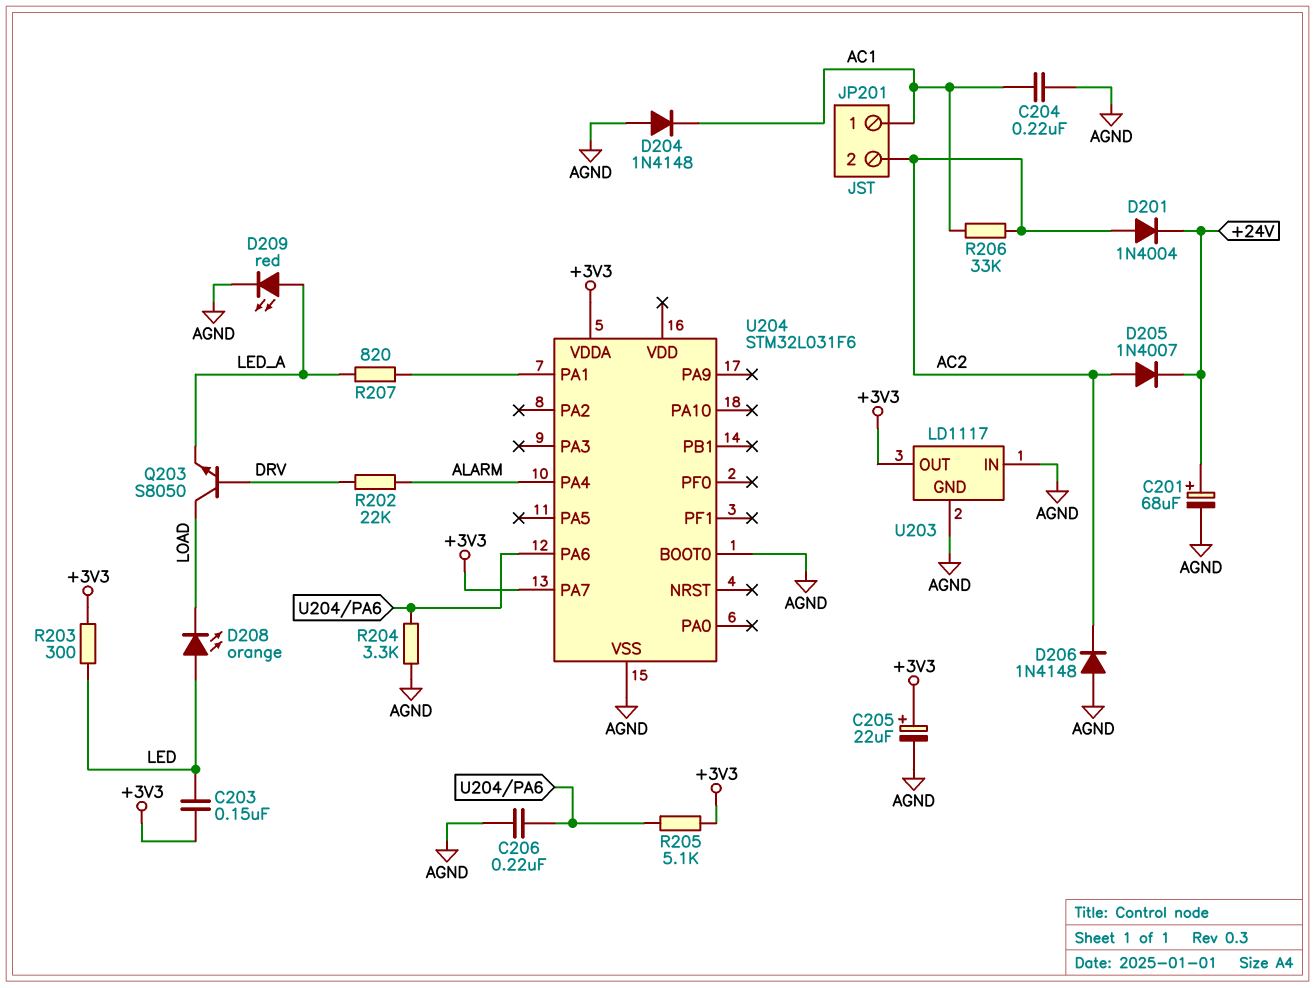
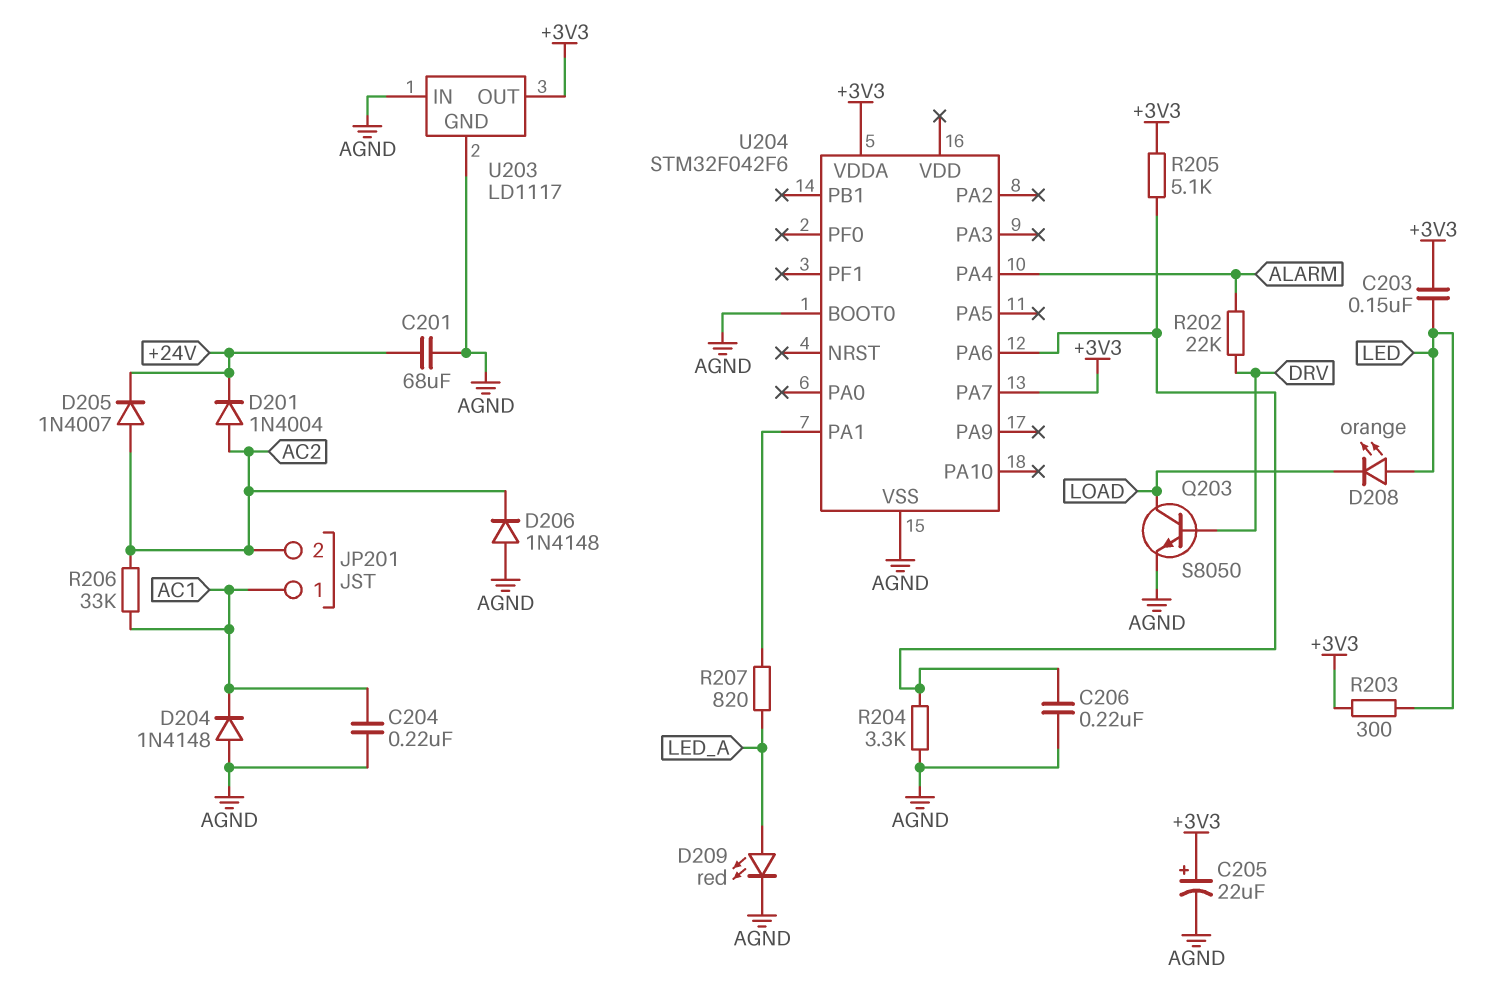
C201: 68uF (plus +24V, minus AGND) -> 68uF (+24V, AGND)
Q203: NPN S8050 (B DRV, C LOAD, E LED_A) -> NPN S8050 (B DRV, C LOAD, E AGND)
U204: STM32L031F6 -> STM32F042F6

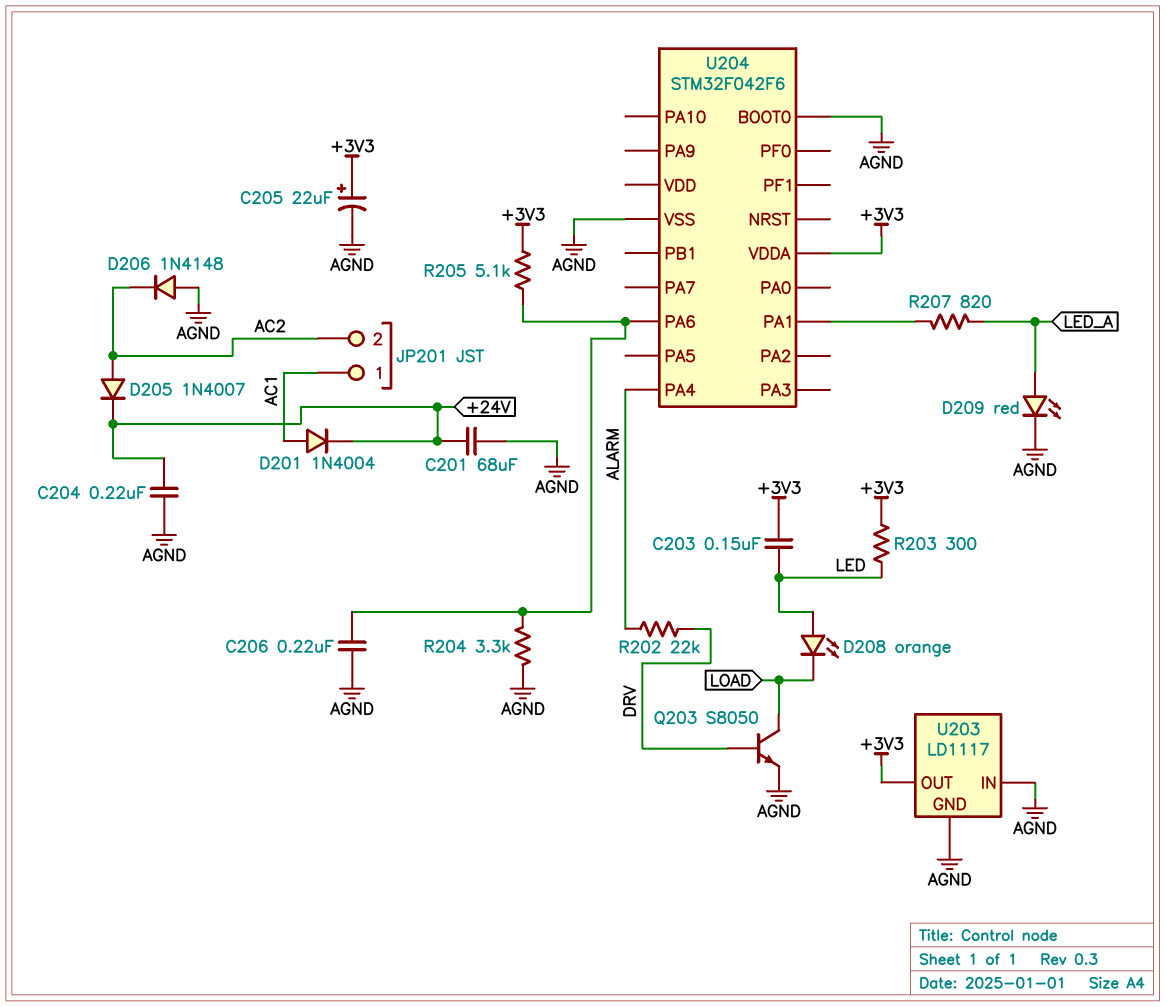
C204: 220nF (AC1, AGND) -> 220nF (+24V, AGND)
D201: diode 1N4004 (A AC2, K +24V) -> diode 1N4004 (A AC1, K +24V)
D204: diode 1N4148 (A AGND, K AC1) -> none
R206: 33k (AC1, AC2) -> none
U204 pin PA7: +3V3 -> none

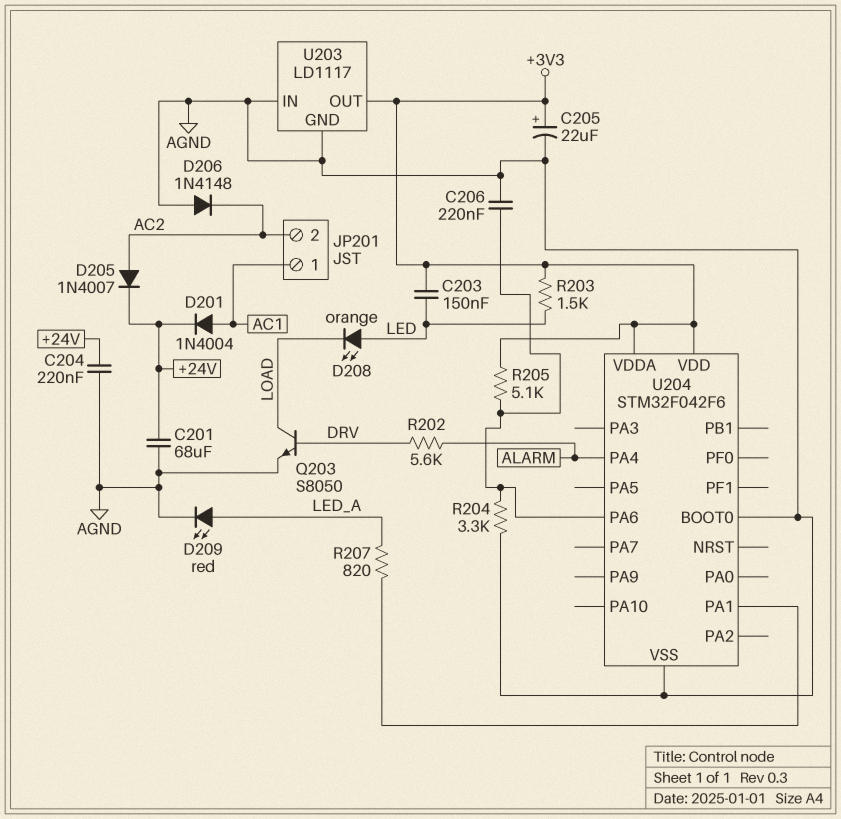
R202: 22k (ALARM, DRV) -> 5.6k (ALARM, DRV)
R203: 300 (+3V3, LED) -> 1.5k (+3V3, LED)
U204 pin VDD: none -> +3V3

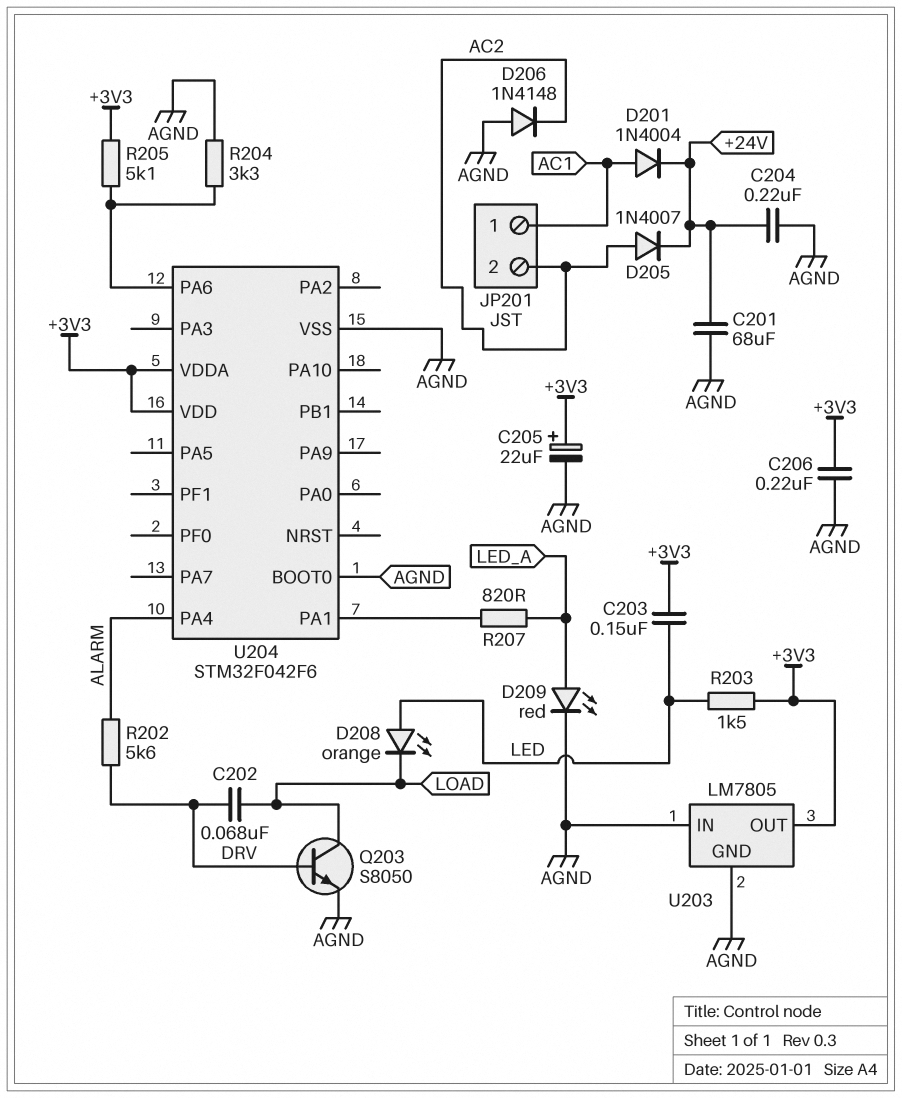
C202: none -> 68nF (DRV, LOAD)
C206: 220nF (AGND, U204/PA6) -> 220nF (+3V3, AGND)
U203: LD1117 -> LM7805

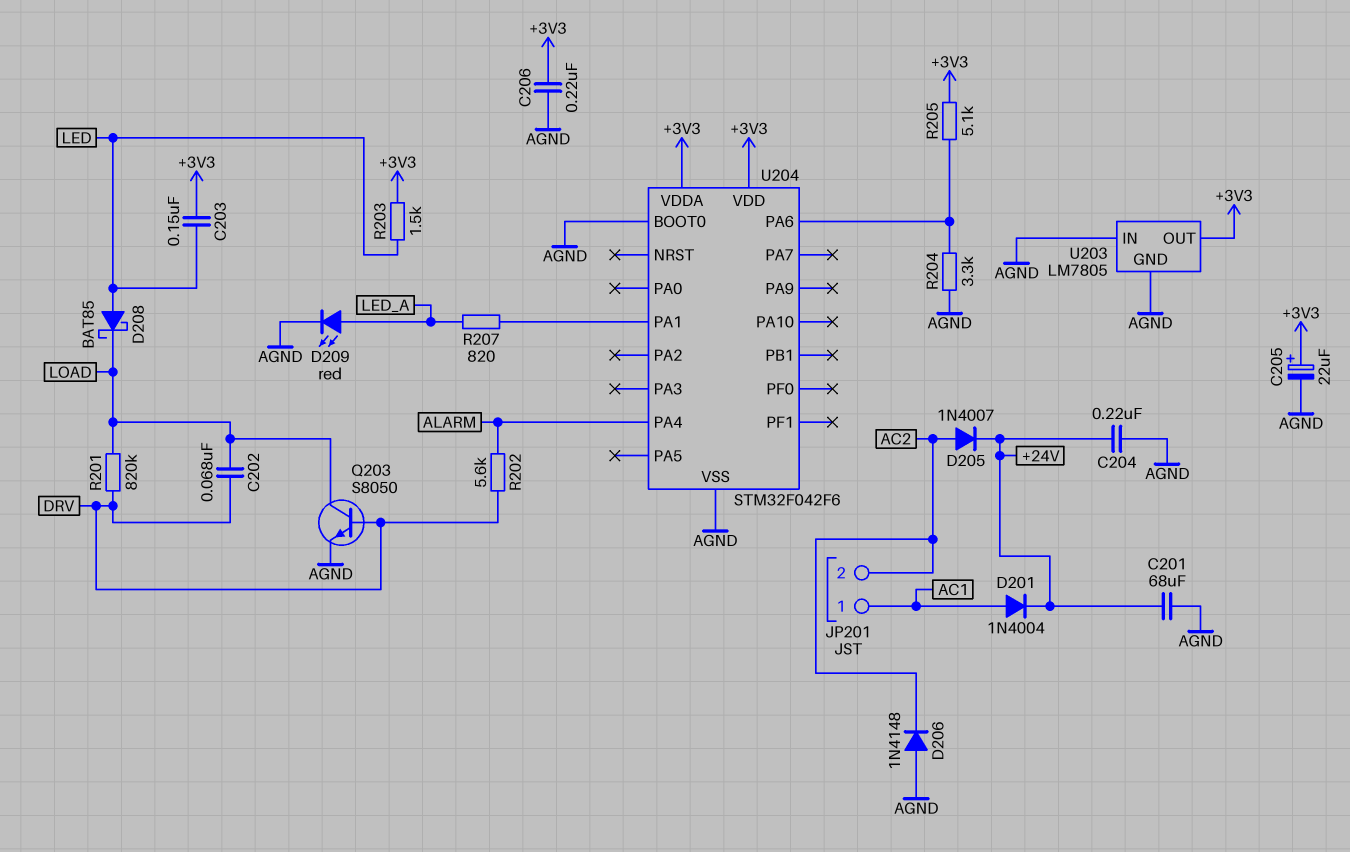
D208: LED orange (A LED, K LOAD) -> schottky BAT85 (A LED, K LOAD)
R201: none -> 820k (DRV, LOAD)

